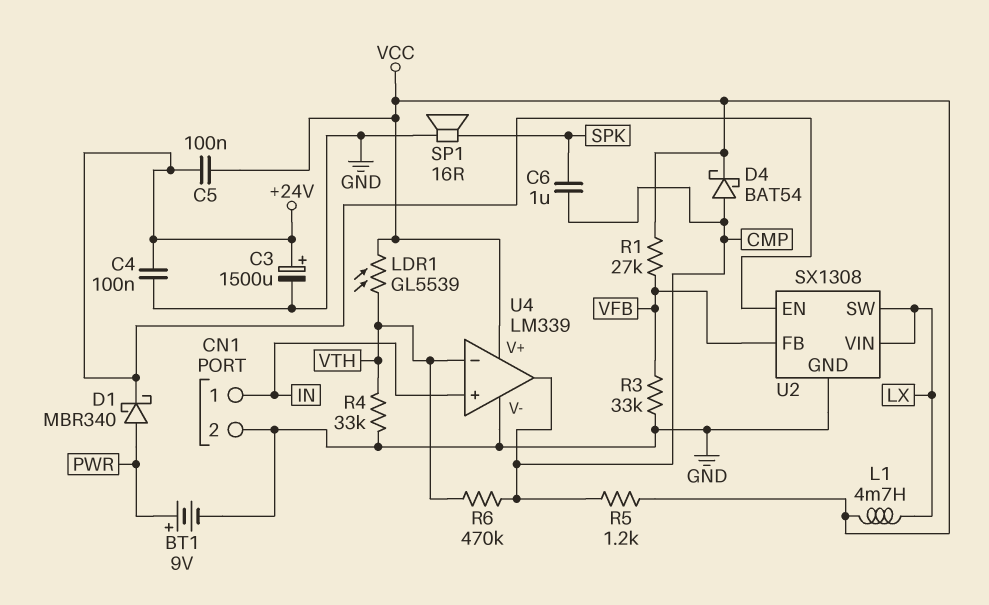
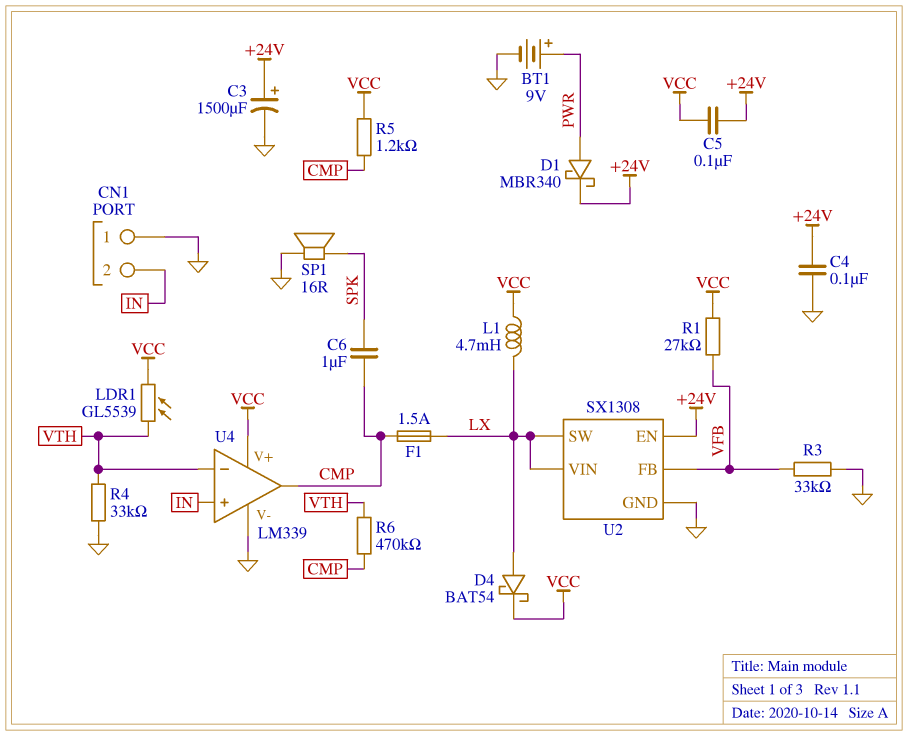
CN1 pin 1: IN -> GND
CN1 pin 2: GND -> IN
D4: schottky BAT54 (A CMP, K VCC) -> schottky BAT54 (A LX, K VCC)
F1: none -> 1.5A (CMP, LX)

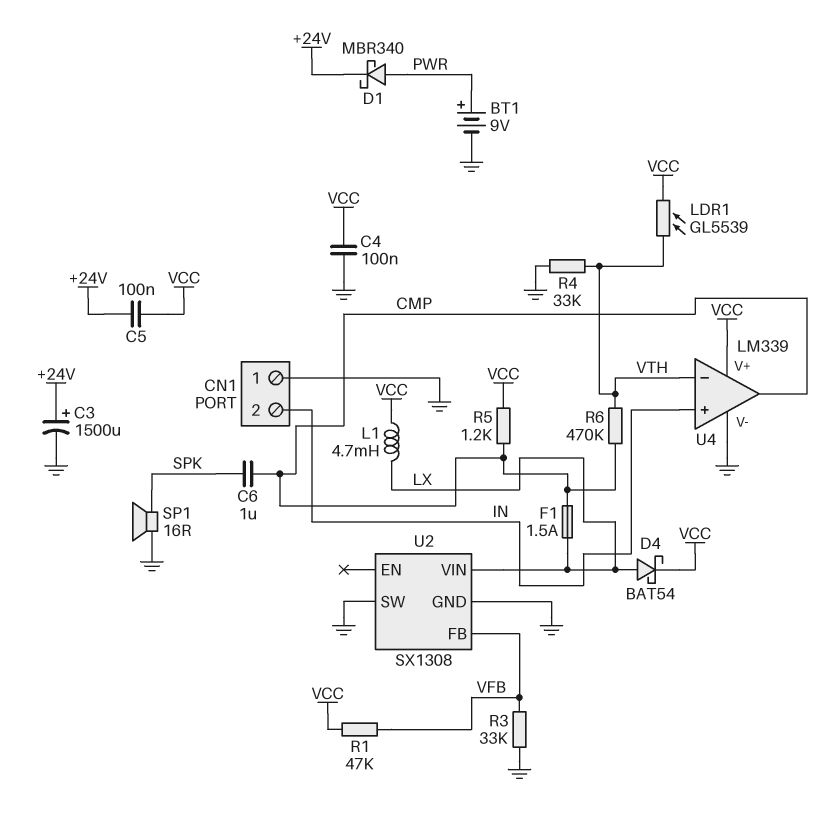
C4: 100nF (+24V, GND) -> 100nF (GND, VCC)
R1: 27k (VCC, VFB) -> 47k (VCC, VFB)
U2 pin EN: +24V -> none
U2 pin SW: LX -> GND

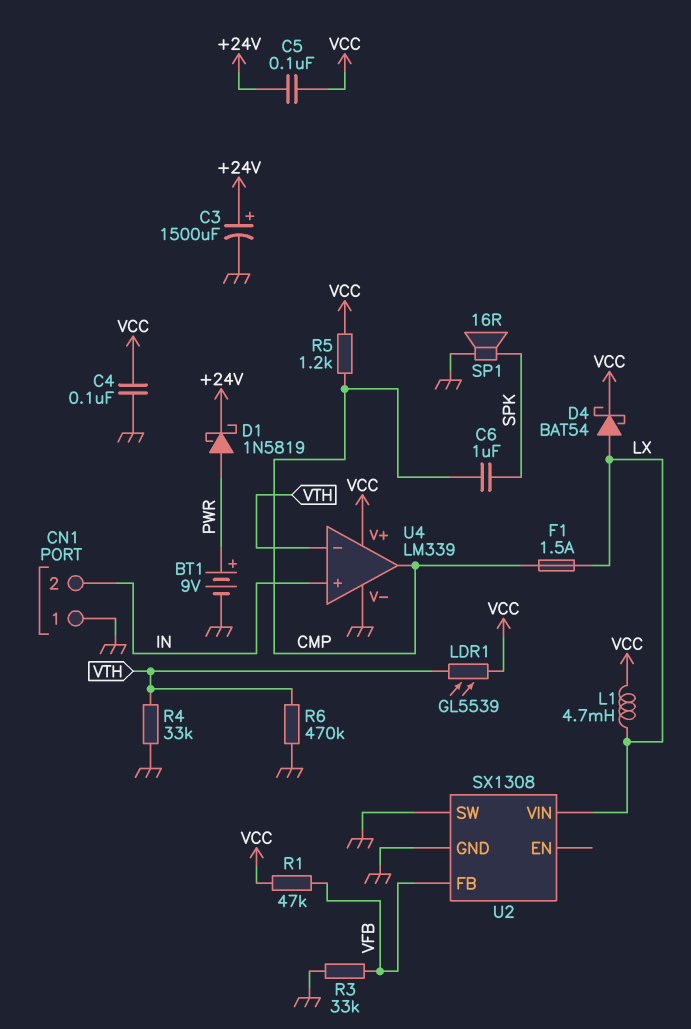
D1: schottky MBR340 (A PWR, K +24V) -> schottky 1N5819 (A PWR, K +24V)
R6: 470k (CMP, VTH) -> 470k (GND, VTH)

